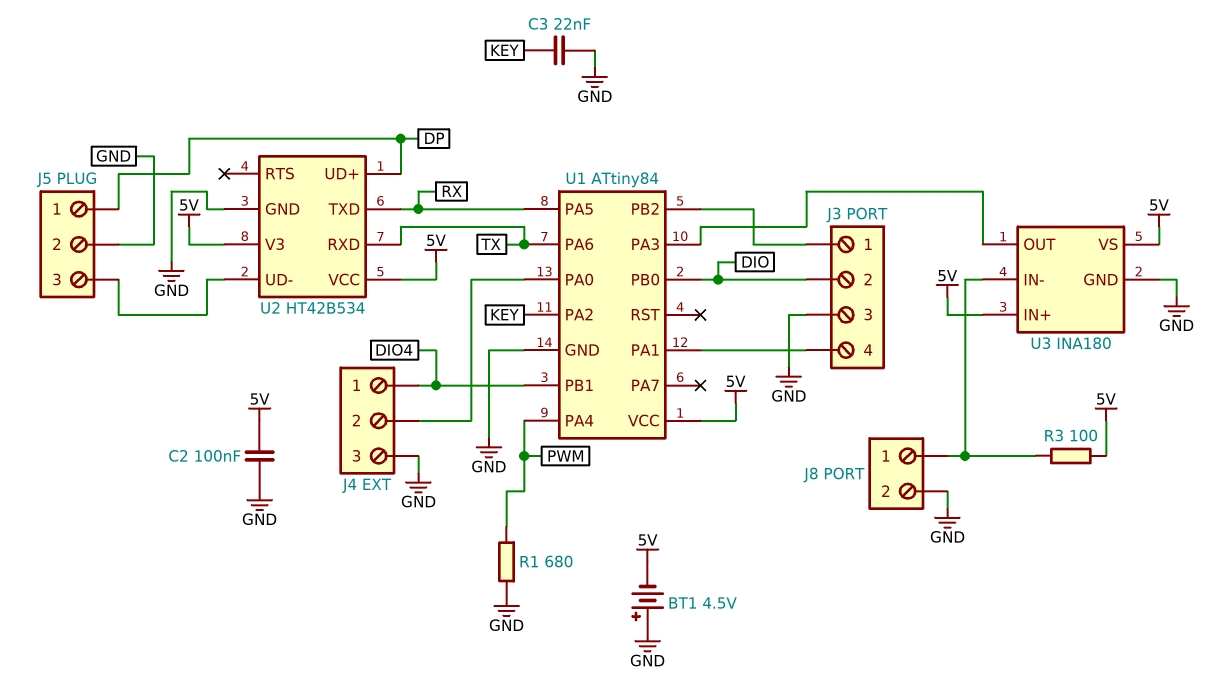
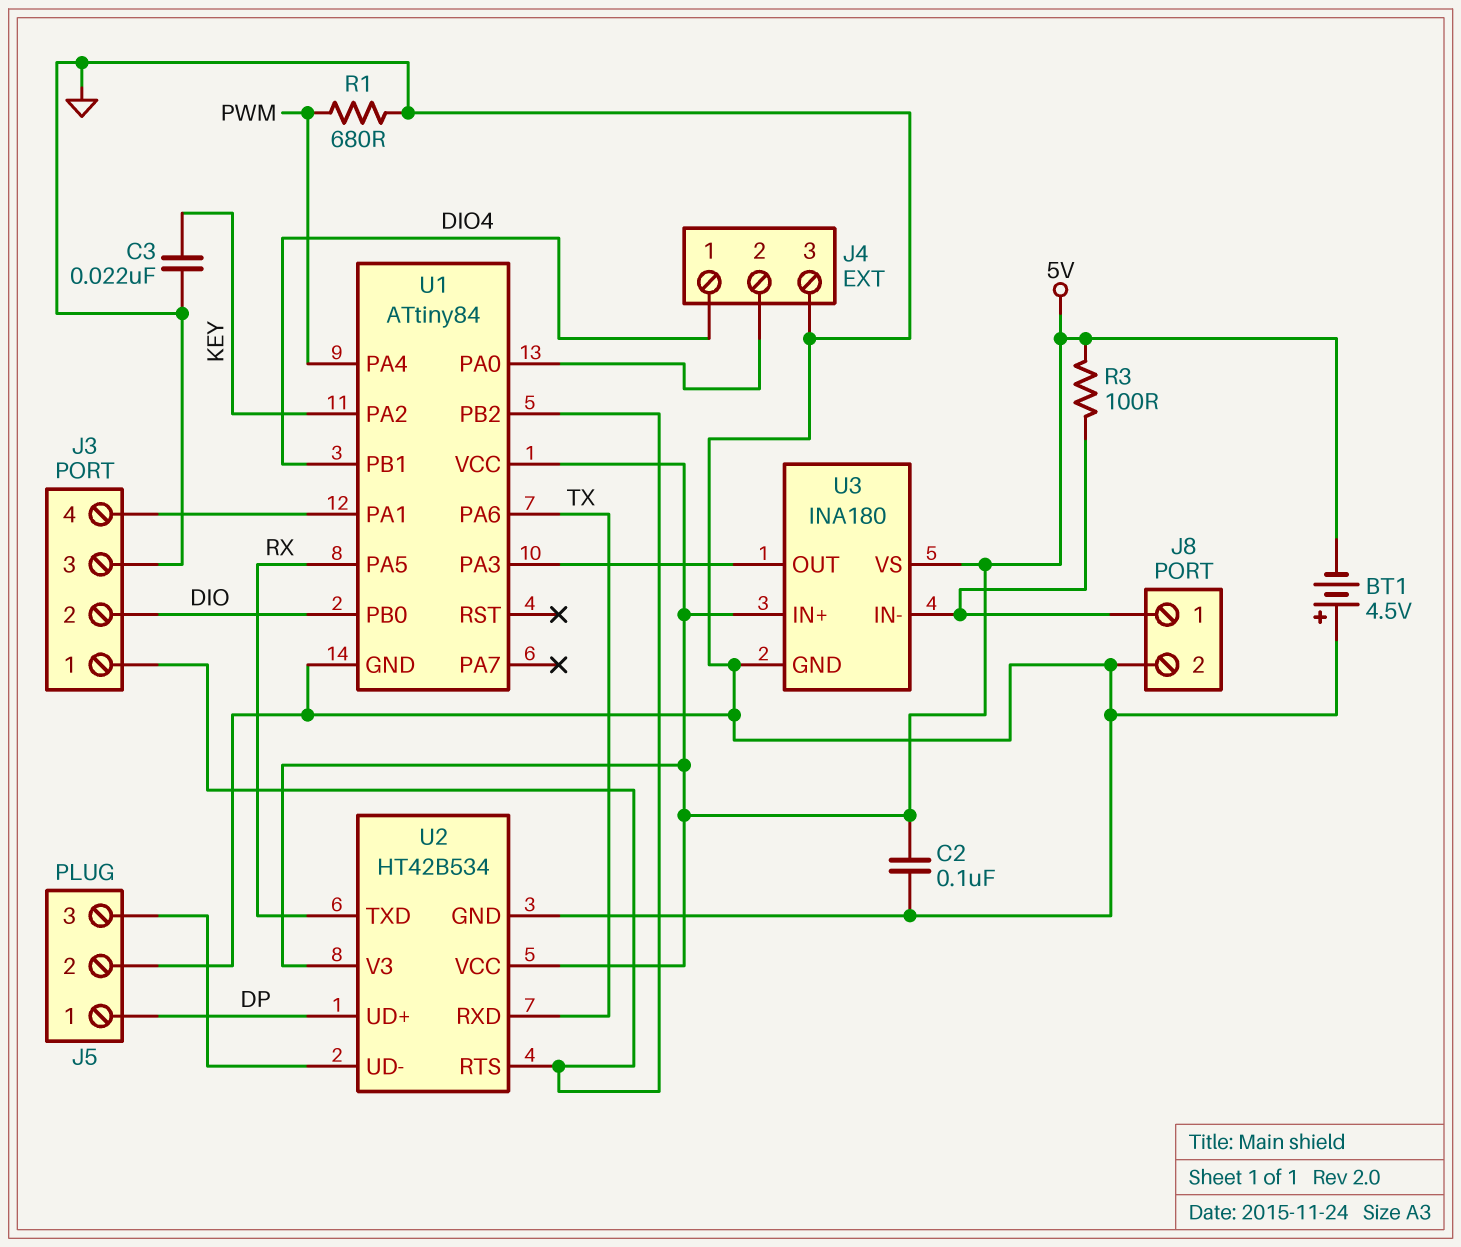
U2 pin RTS: none -> J3/1

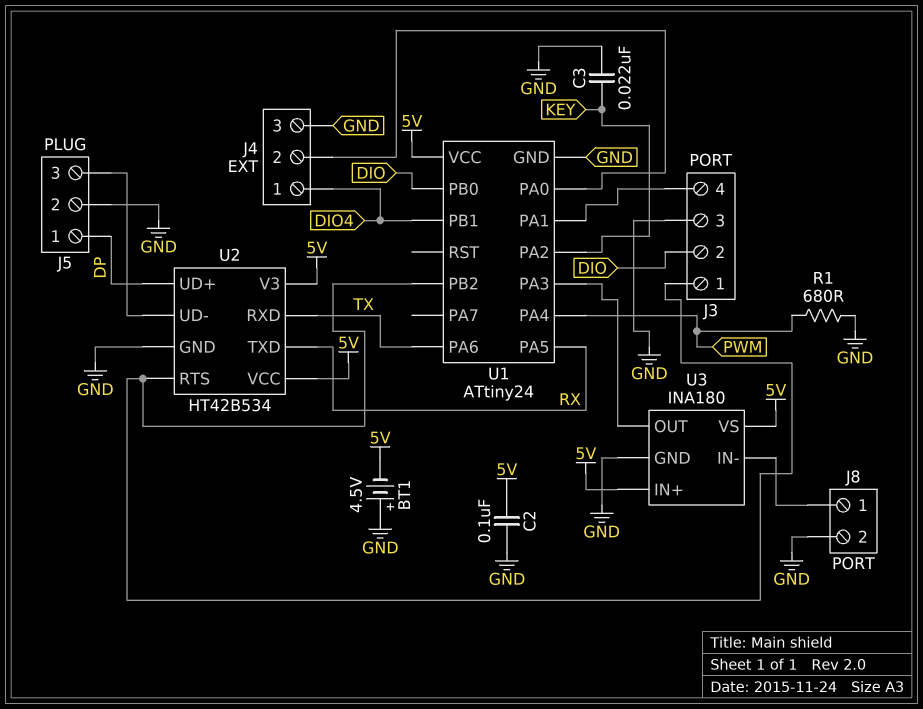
R3: 100 (5V, J8/1) -> none
U1: ATtiny84 -> ATtiny24

